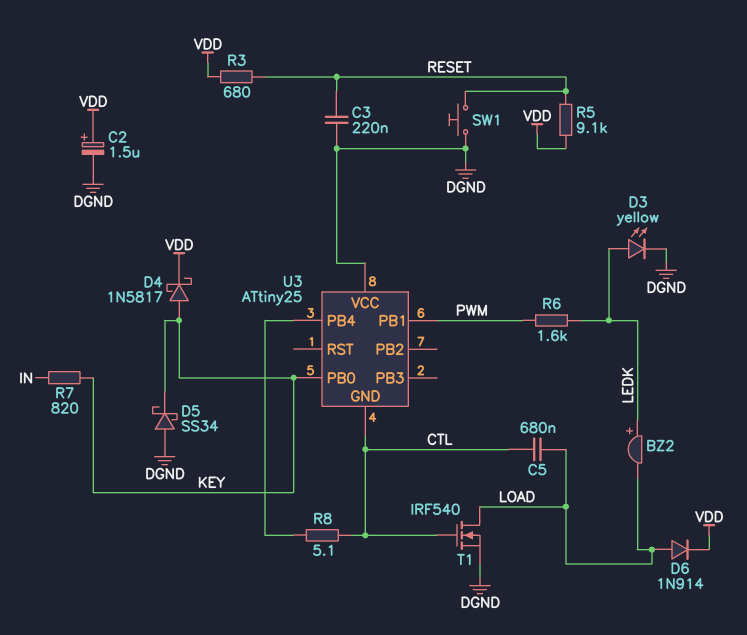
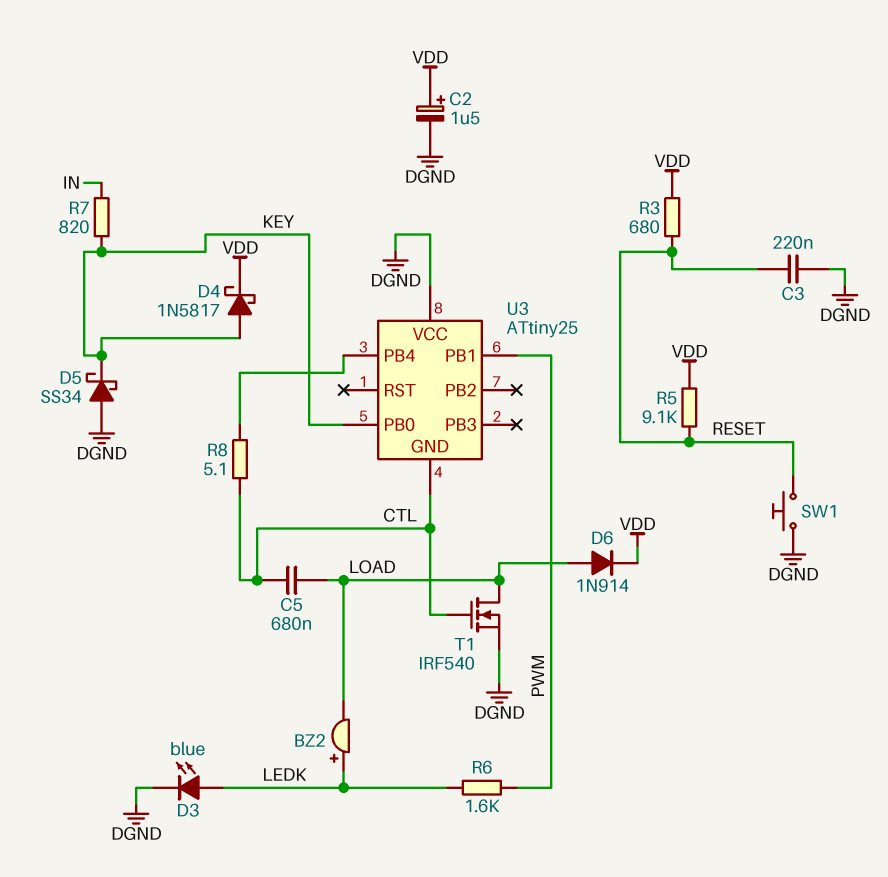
D3: LED yellow (A LEDK, K DGND) -> LED blue (A LEDK, K DGND)

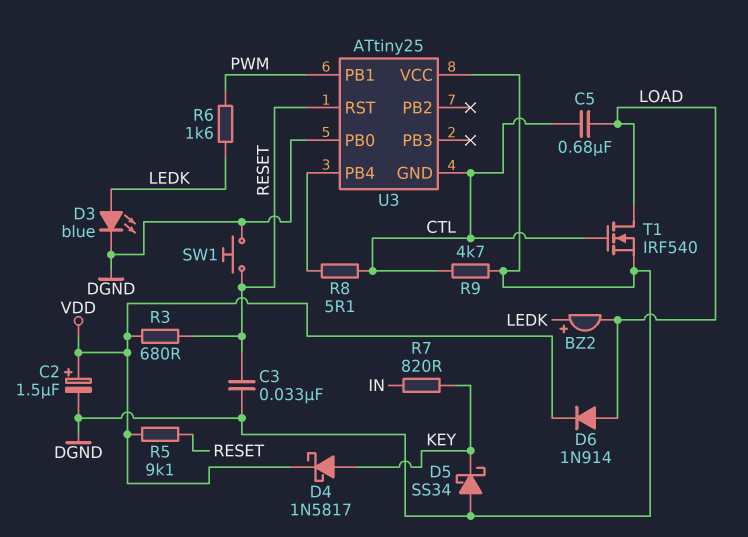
C3: 220nF (DGND, RESET) -> 33nF (DGND, RESET)
R9: none -> 4.7k (CTL, DGND)
U3 pin PB0: KEY -> DGND
U3 pin RST: none -> RESET

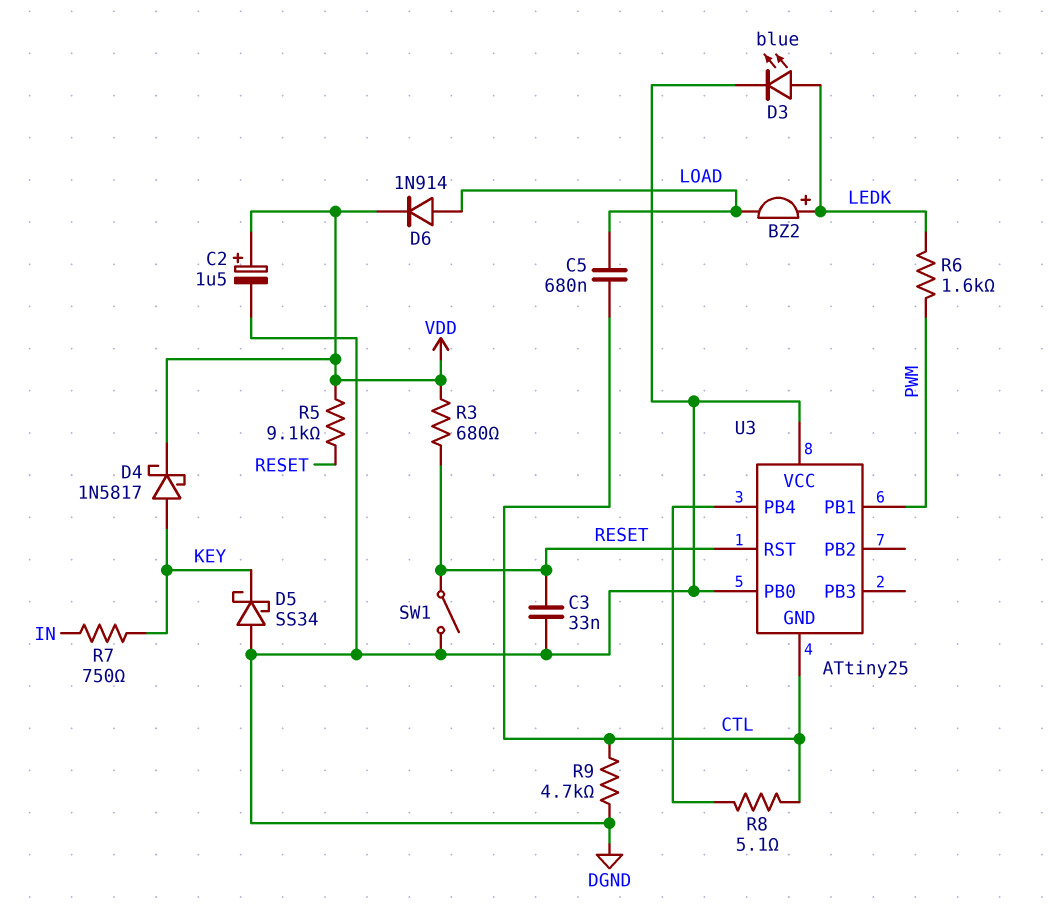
R7: 820 (IN, KEY) -> 750 (IN, KEY)
SW1: button (DGND, RESET) -> switch (DGND, RESET)
T1: NMOS IRF540 (G CTL, D LOAD, S DGND) -> none

